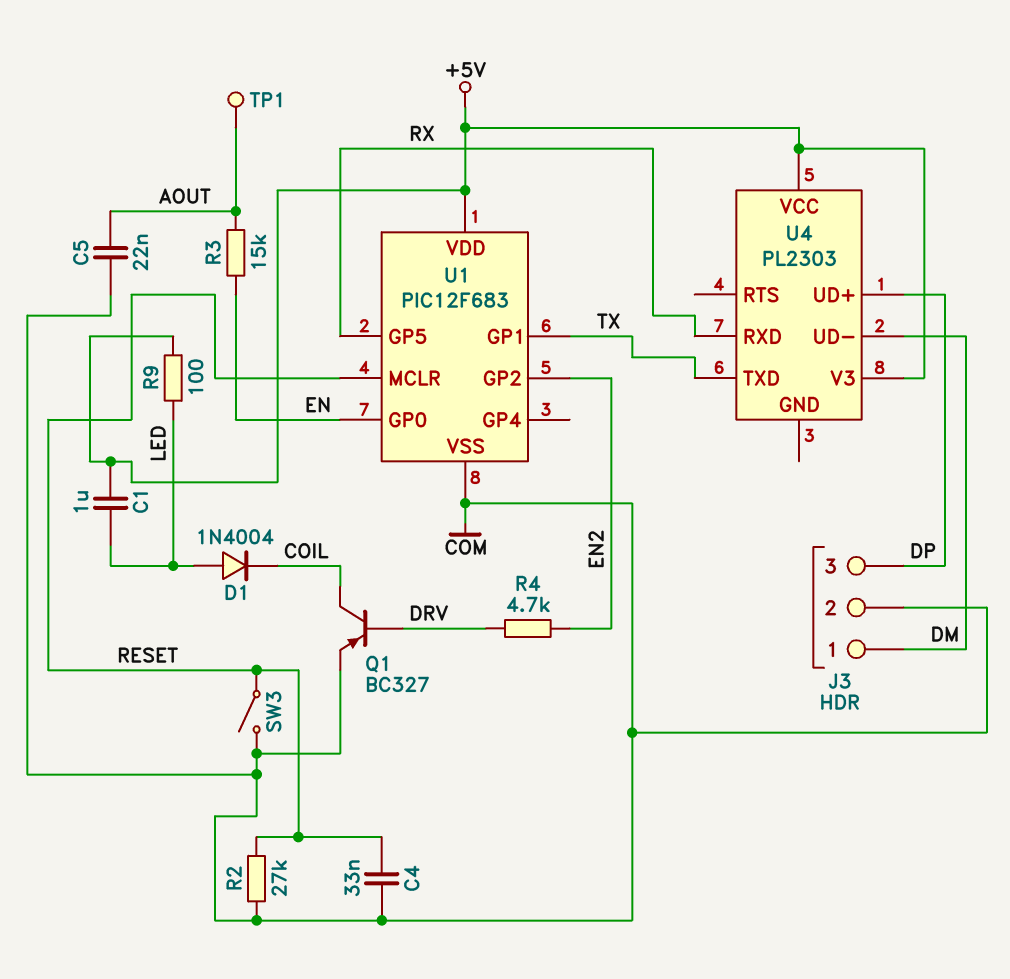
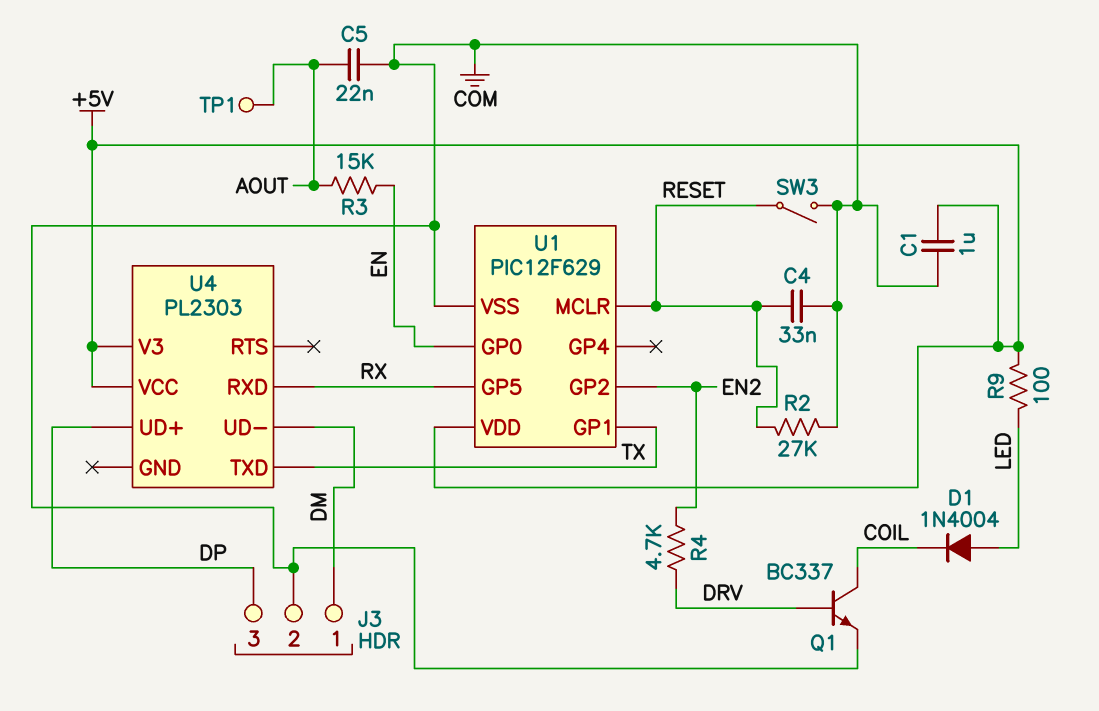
C1: 1uF (+5V, LED) -> 1uF (+5V, COM)
Q1: PNP BC327 (B DRV, C COIL, E COM) -> NPN BC337 (B DRV, C COIL, E COM)
U1: PIC12F683 -> PIC12F629

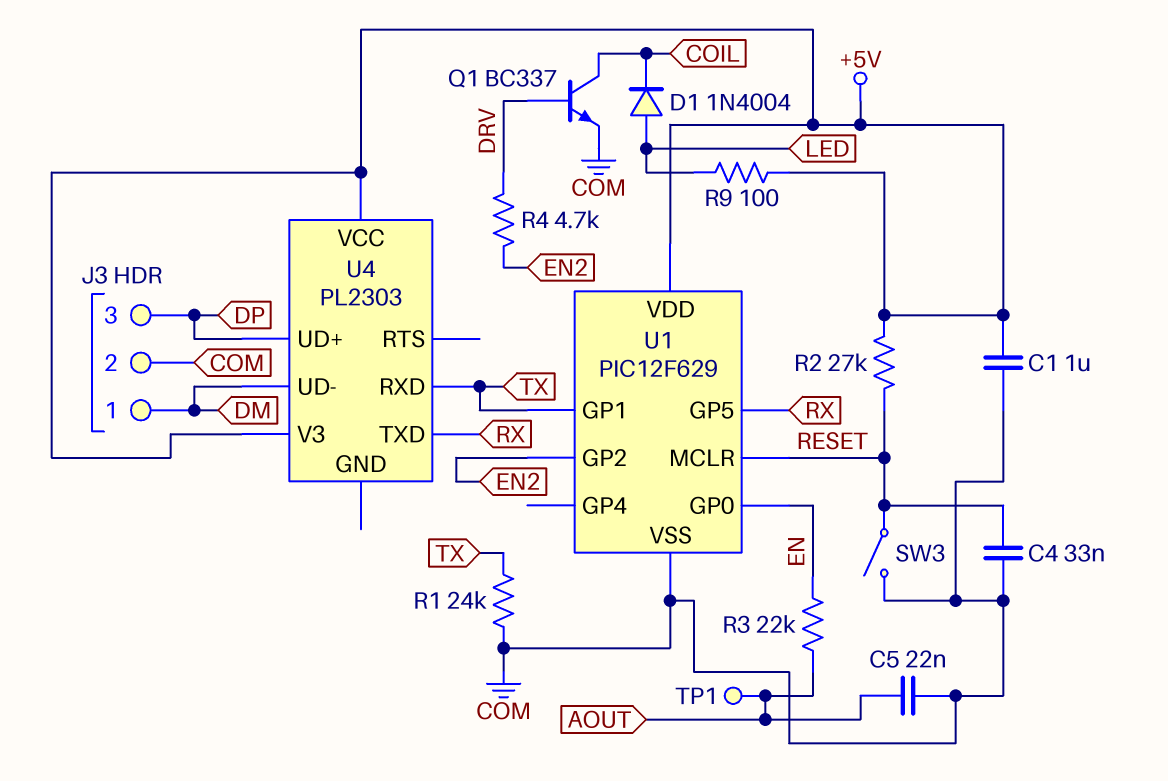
R1: none -> 24k (COM, TX)
R2: 27k (COM, RESET) -> 27k (+5V, RESET)
R3: 15k (AOUT, EN) -> 22k (AOUT, EN)
U4 pin RXD: RX -> TX
U4 pin TXD: TX -> RX

